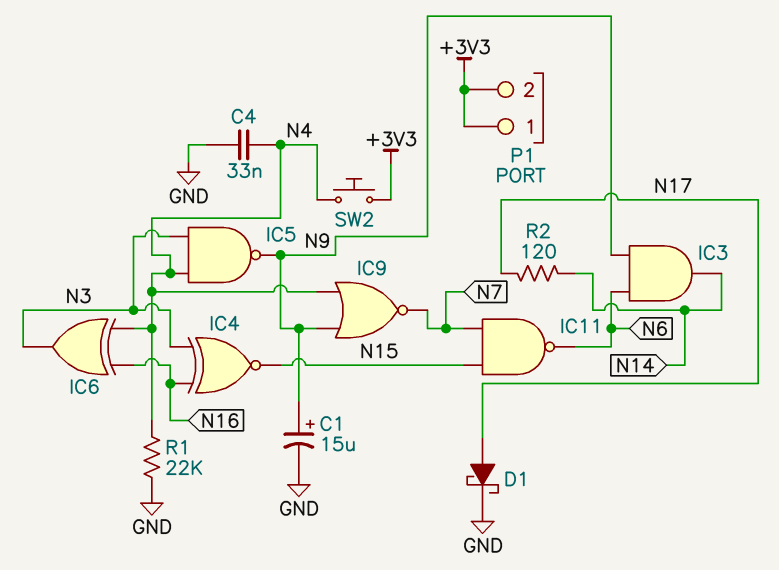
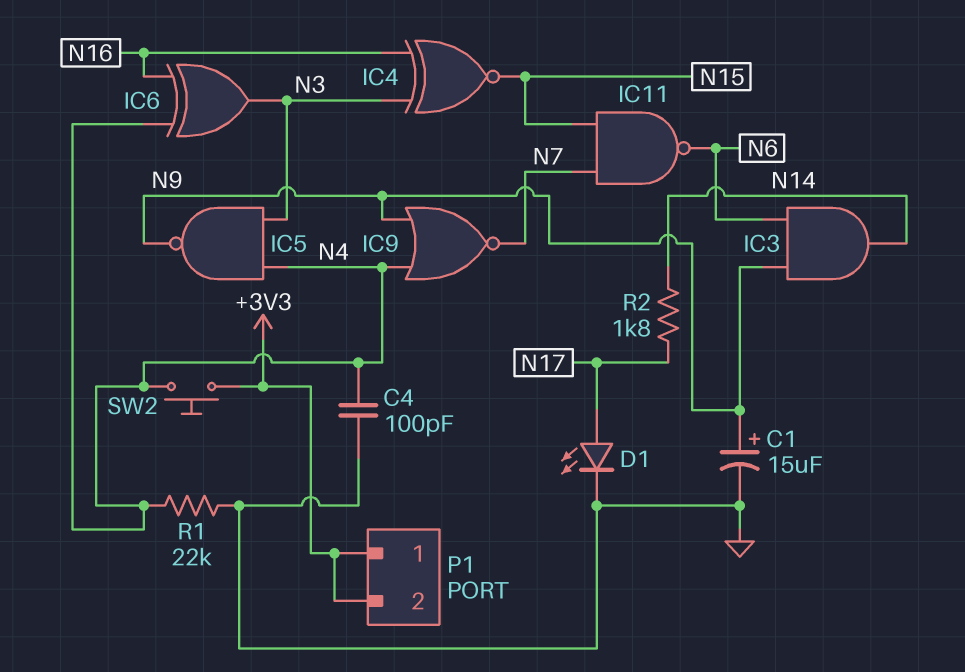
C4: 33nF (GND, N4) -> 100pF (GND, N4)
D1: schottky (A N17, K GND) -> LED (A N17, K GND)
R2: 120 (N14, N17) -> 1.8k (N14, N17)

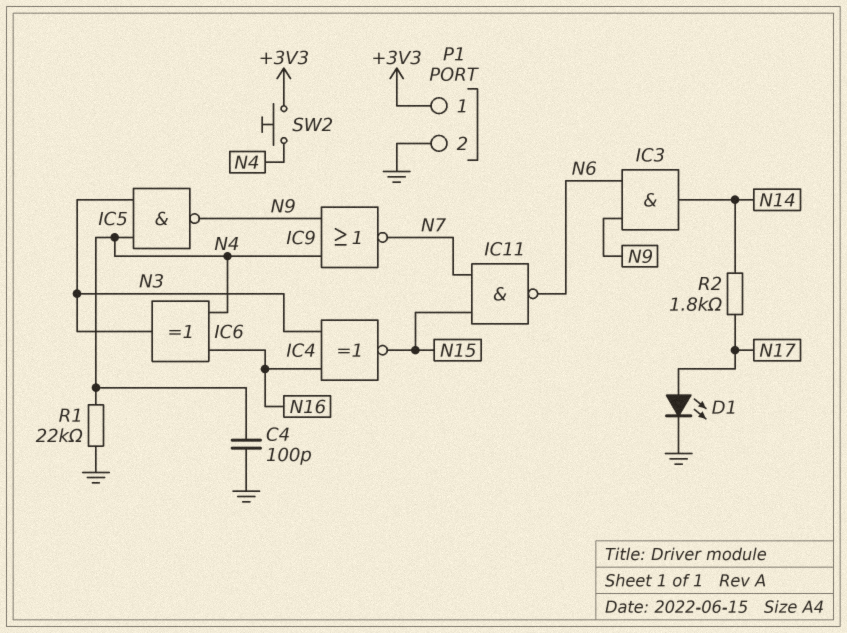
C1: 15uF (plus N9, minus GND) -> none
P1 pin 2: +3V3 -> GND

